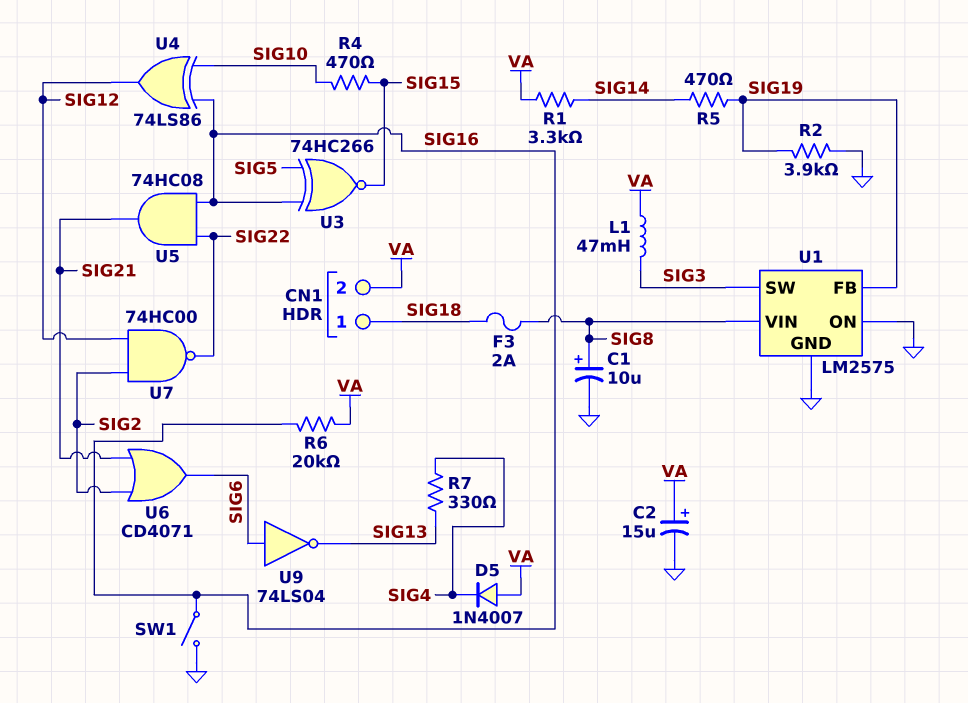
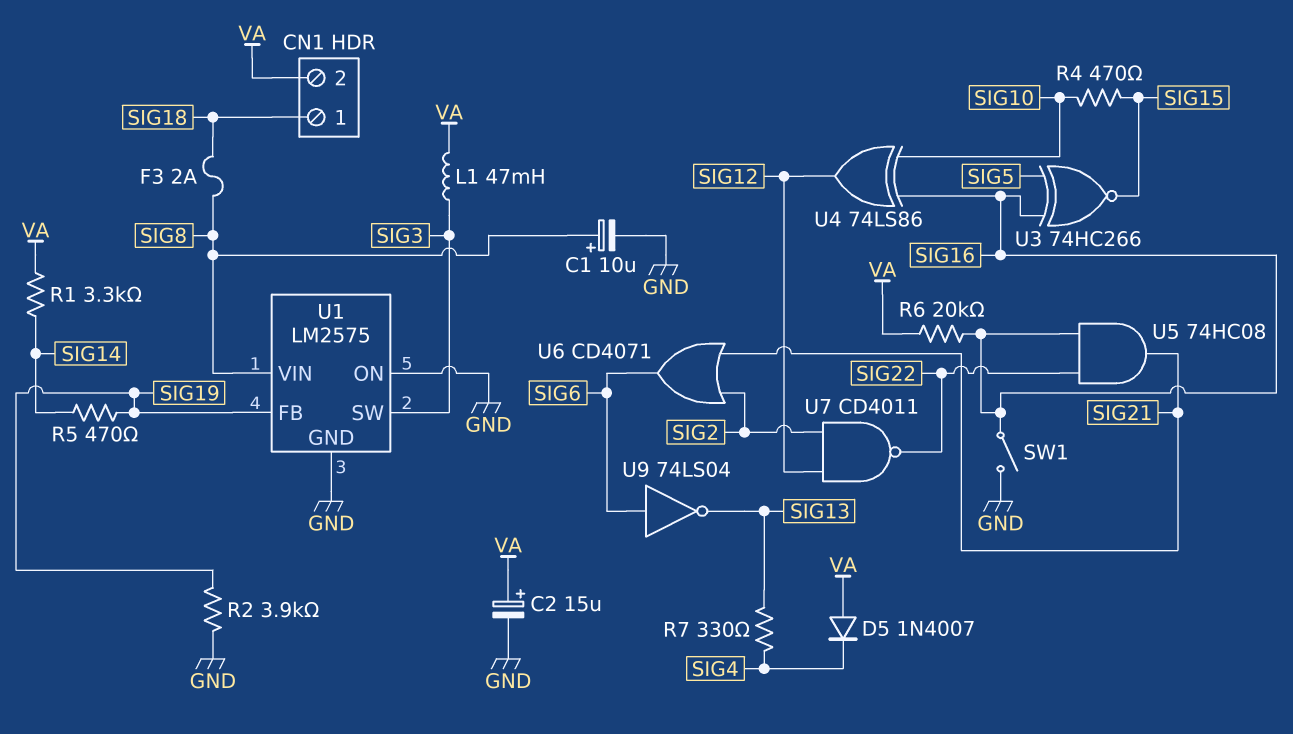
U7: NAND 74HC00 (in SIG2, in SIG12, out SIG22) -> NAND CD4011 (in SIG2, in SIG12, out SIG22)

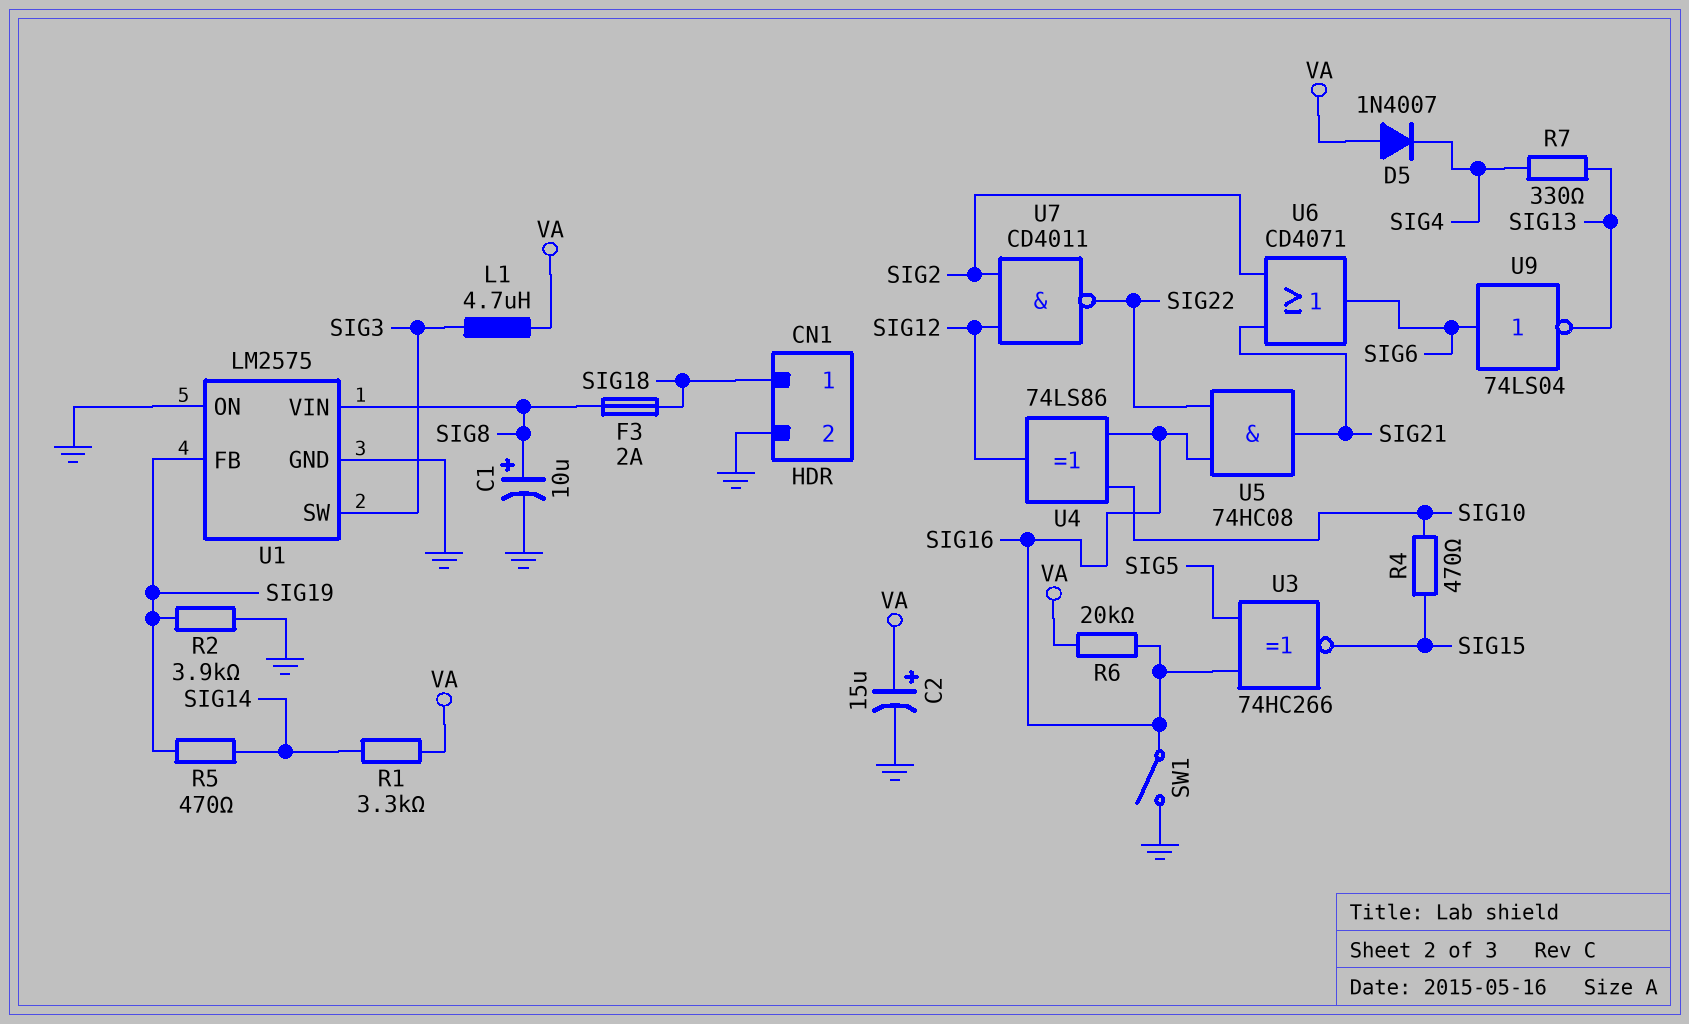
CN1 pin 2: VA -> GND
L1: 47mH (SIG3, VA) -> 4.7uH (SIG3, VA)

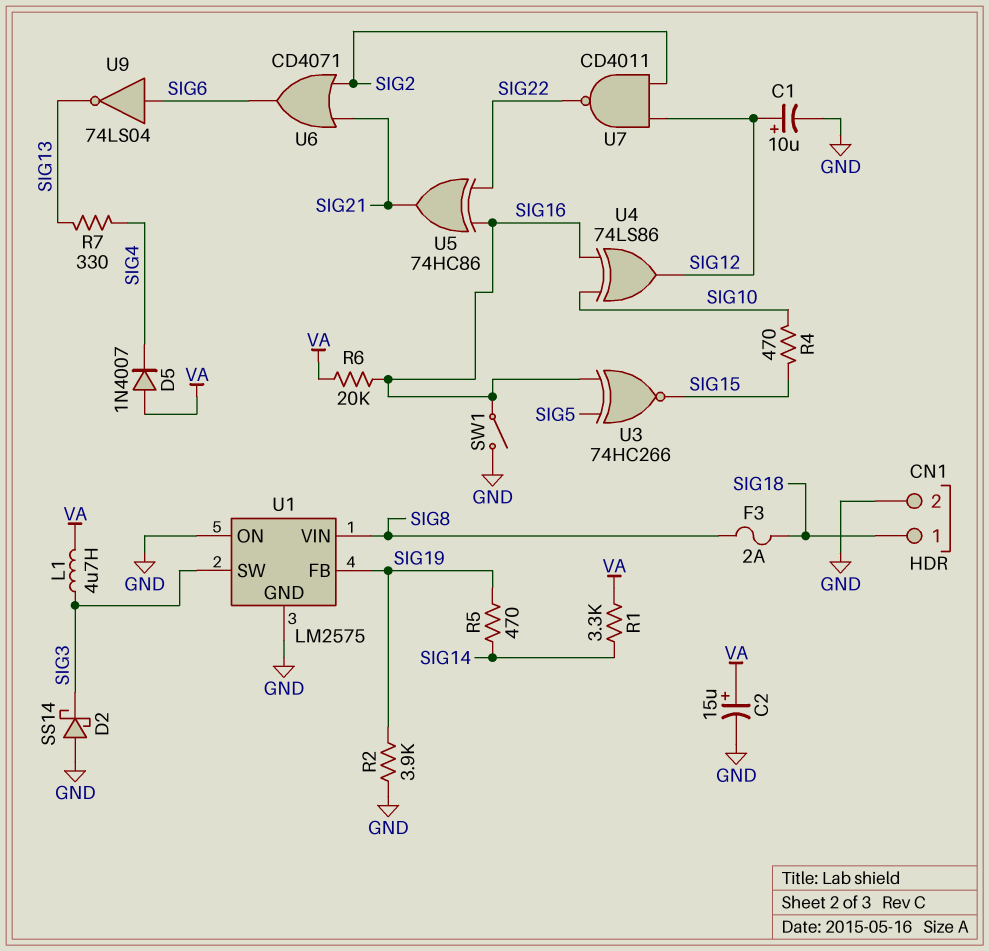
C1: 10uF (plus SIG8, minus GND) -> 10uF (plus SIG12, minus GND)
D2: none -> schottky SS14 (A GND, K SIG3)
U5: AND 74HC08 (in SIG16, in SIG22, out SIG21) -> XOR 74HC86 (in SIG16, in SIG22, out SIG21)

